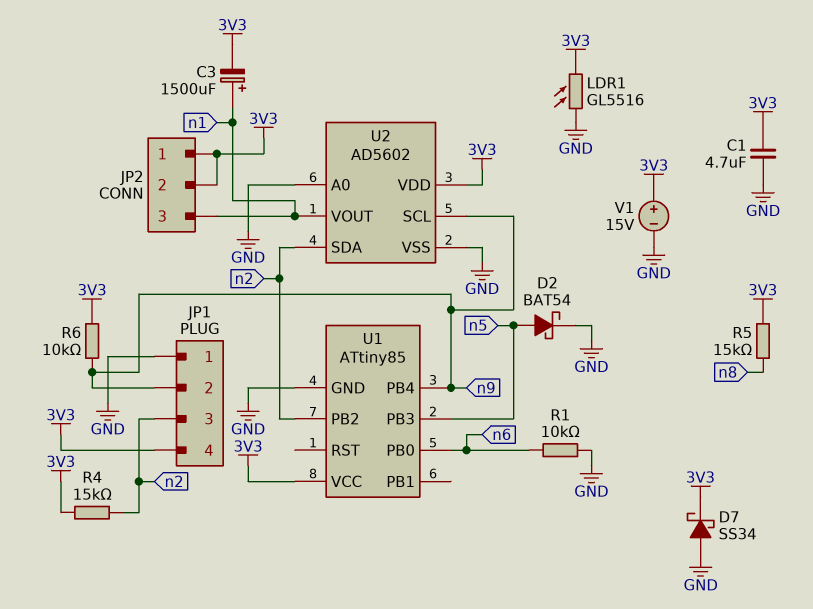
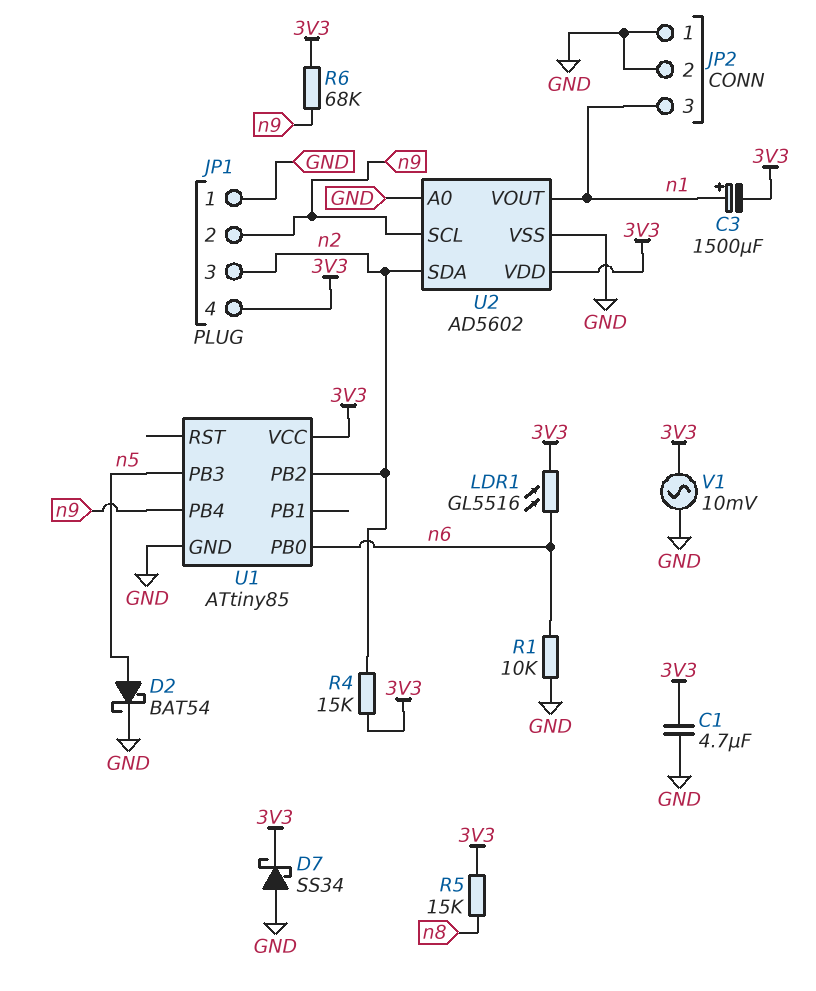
JP2 pin 1: 3V3 -> GND
JP2 pin 2: 3V3 -> GND
LDR1: GL5516 (3V3, GND) -> GL5516 (3V3, n6)
R6: 10k (3V3, n9) -> 68k (3V3, n9)
V1: 15V (plus 3V3, minus GND) -> AC 10mV (3V3, GND)

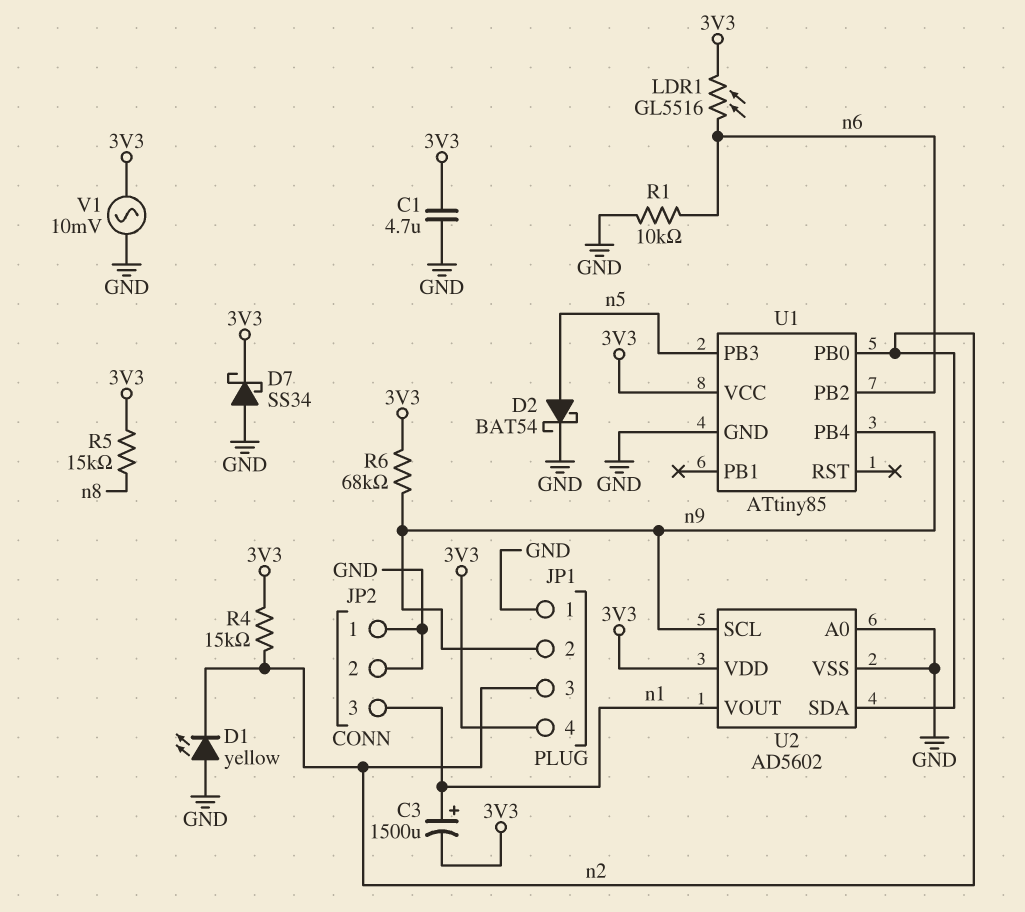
D1: none -> LED yellow (A GND, K n2)
U1 pin PB0: n6 -> n2
U1 pin PB2: n2 -> n6

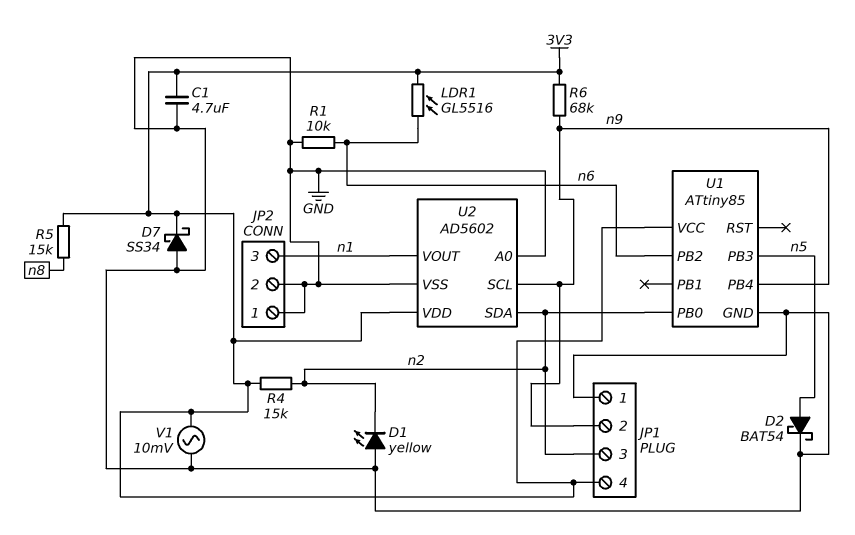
C3: 1500uF (plus n1, minus 3V3) -> none

